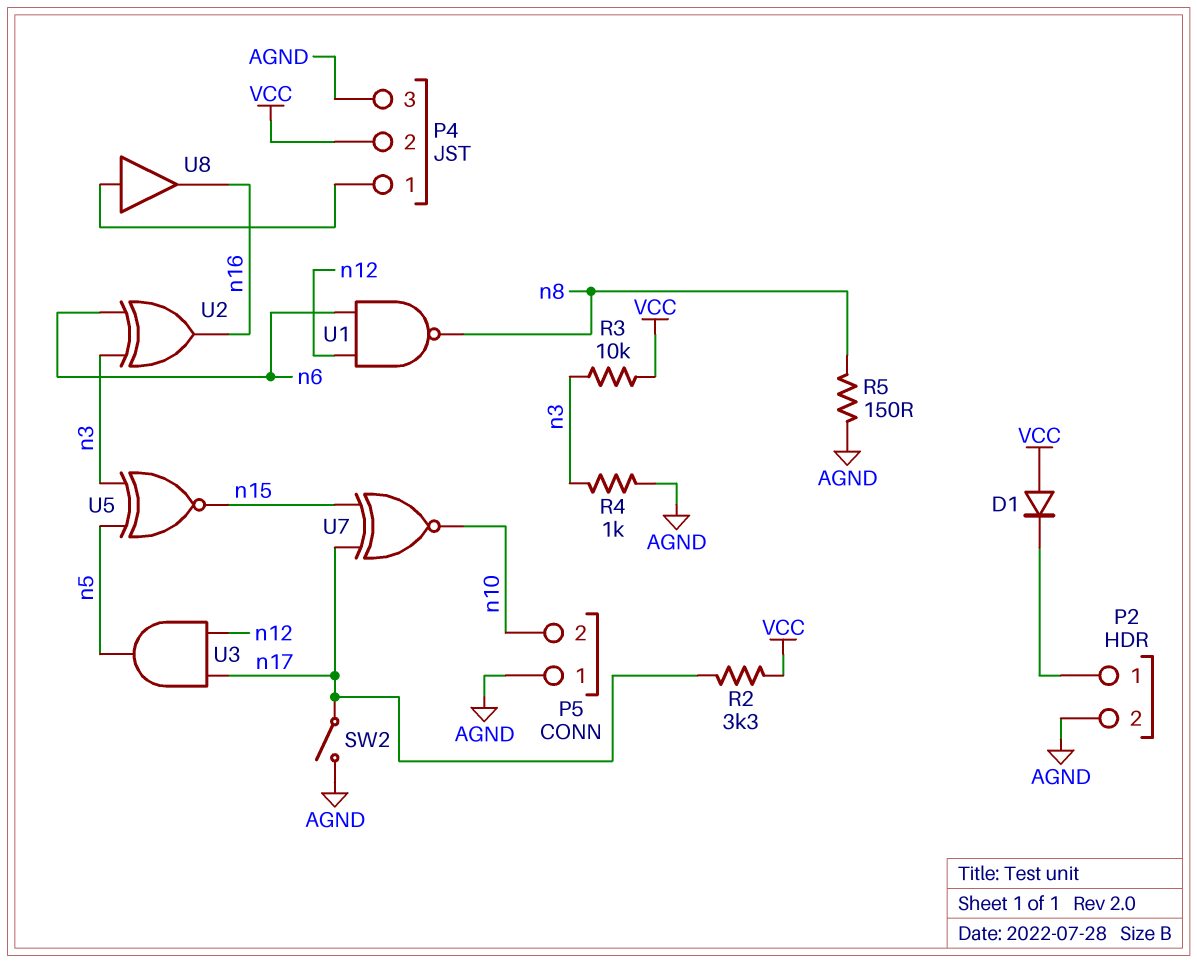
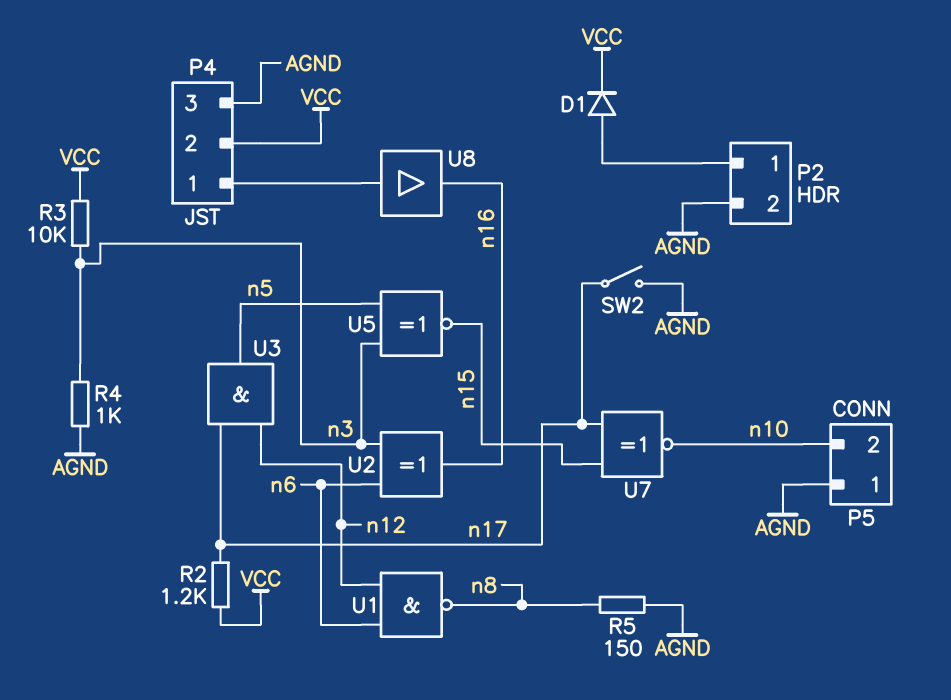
D1: diode (A VCC, K P2/1) -> diode (A P2/1, K VCC)
R2: 3.3k (VCC, n17) -> 1.2k (VCC, n17)

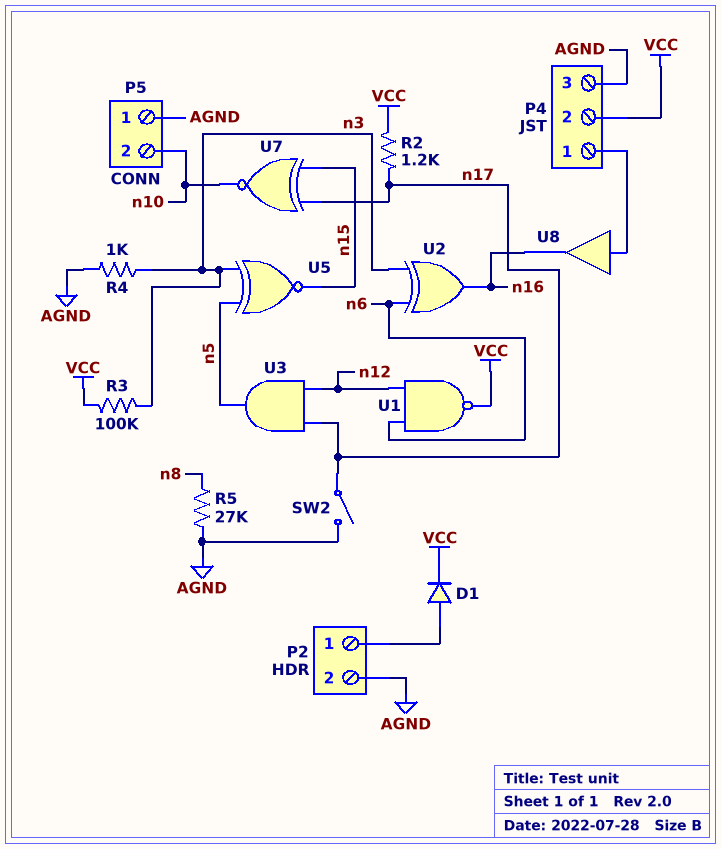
R3: 10k (VCC, n3) -> 100k (VCC, n3)
R5: 150 (AGND, n8) -> 27k (AGND, n8)
U1: NAND (in n6, in n12, out n8) -> NAND (in n6, in n12, out VCC)

